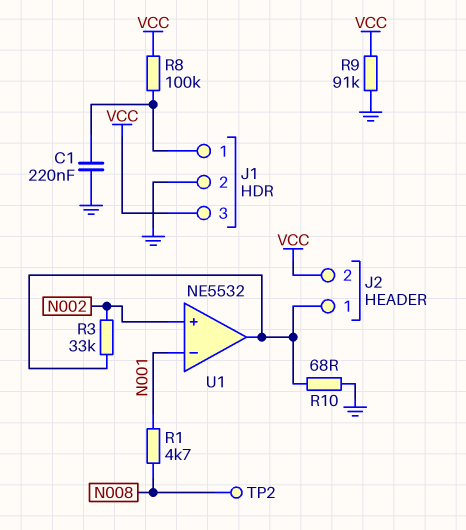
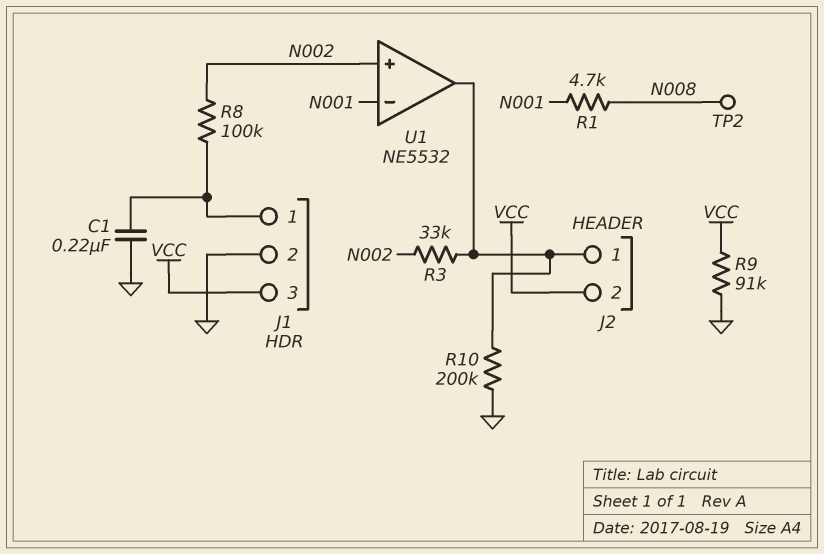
R8: 100k (J1/1, VCC) -> 100k (J1/1, N002)
R10: 68 (GND, J2/1) -> 200k (GND, J2/1)

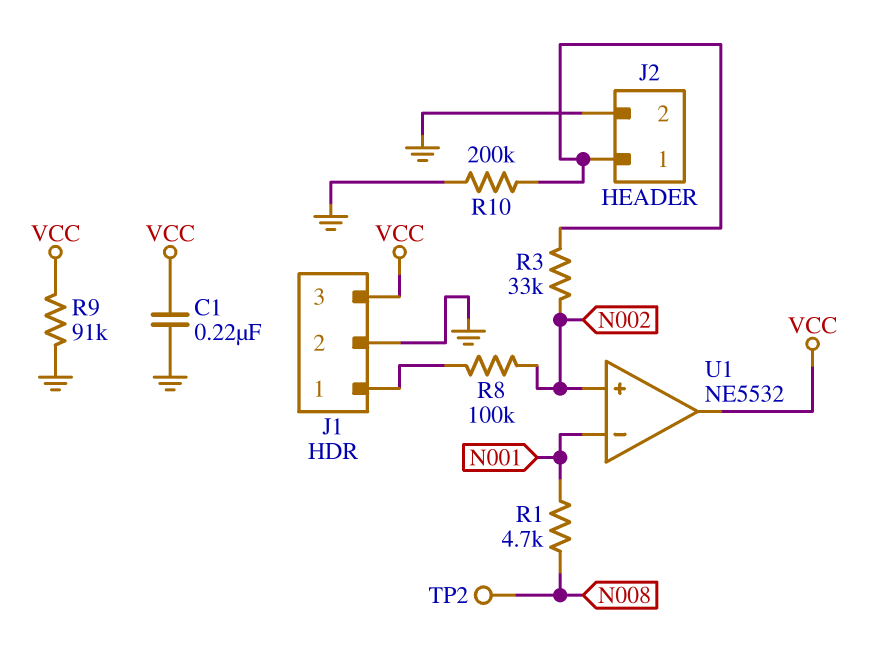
C1: 220nF (GND, J1/1) -> 220nF (GND, VCC)
J2 pin 2: VCC -> GND
U1 pin out: J2/1 -> VCC

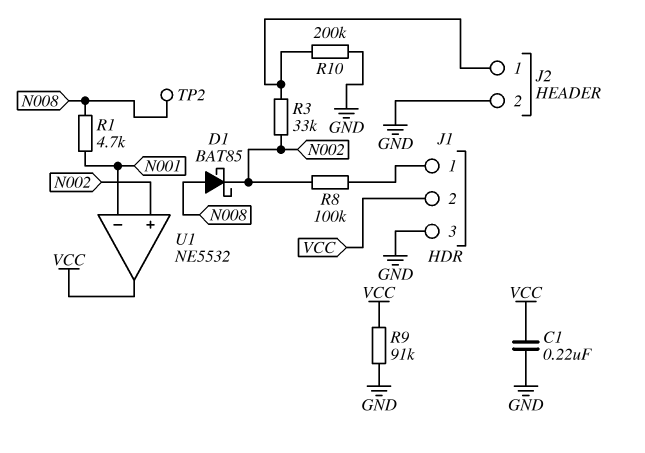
D1: none -> schottky BAT85 (A N008, K N002)
J1 pin 2: GND -> VCC
J1 pin 3: VCC -> GND

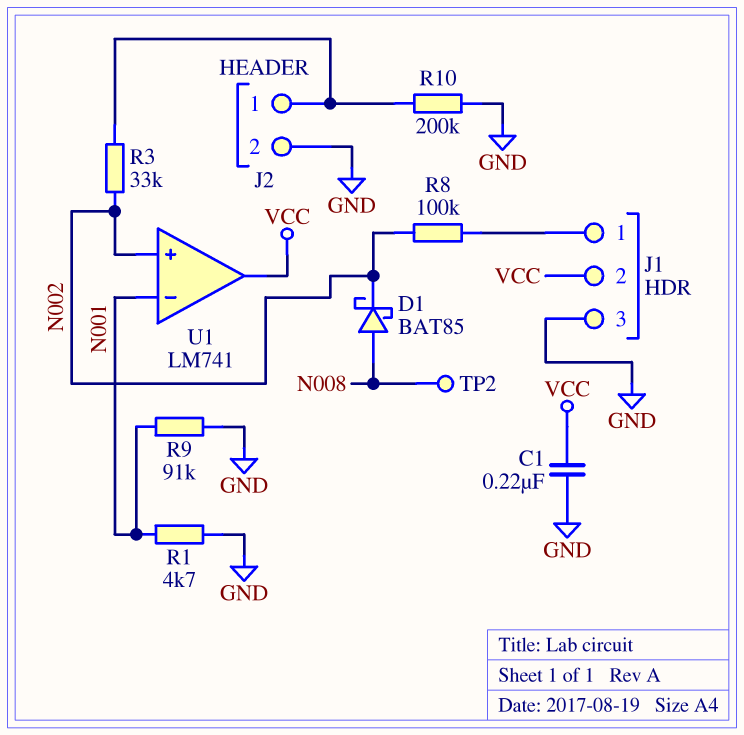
R1: 4.7k (N001, N008) -> 4.7k (GND, N001)
R9: 91k (GND, VCC) -> 91k (GND, N001)
U1: NE5532 -> LM741

